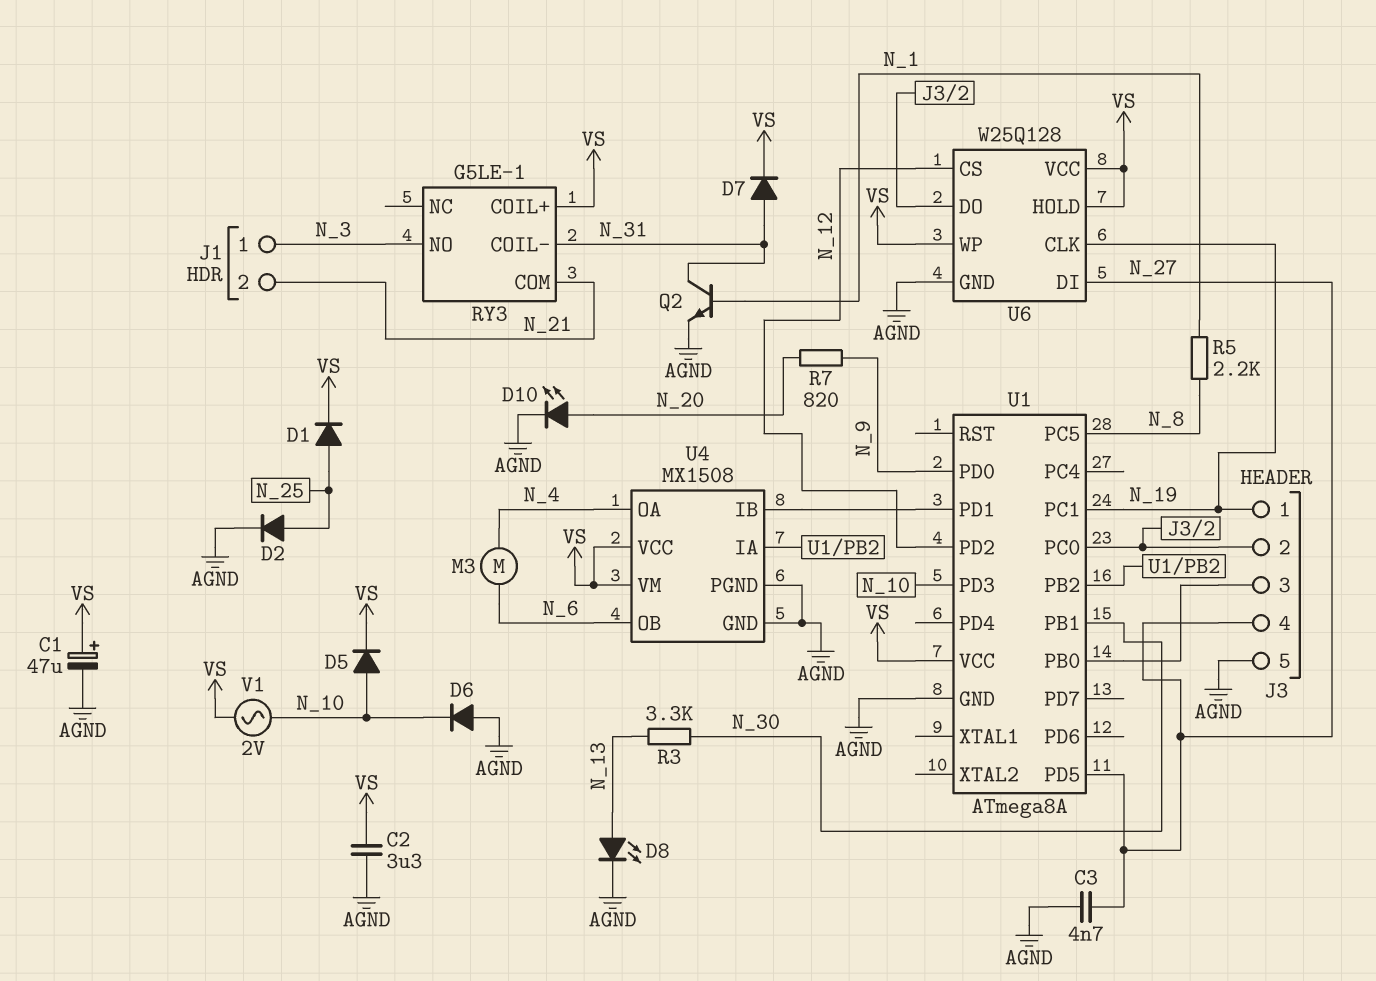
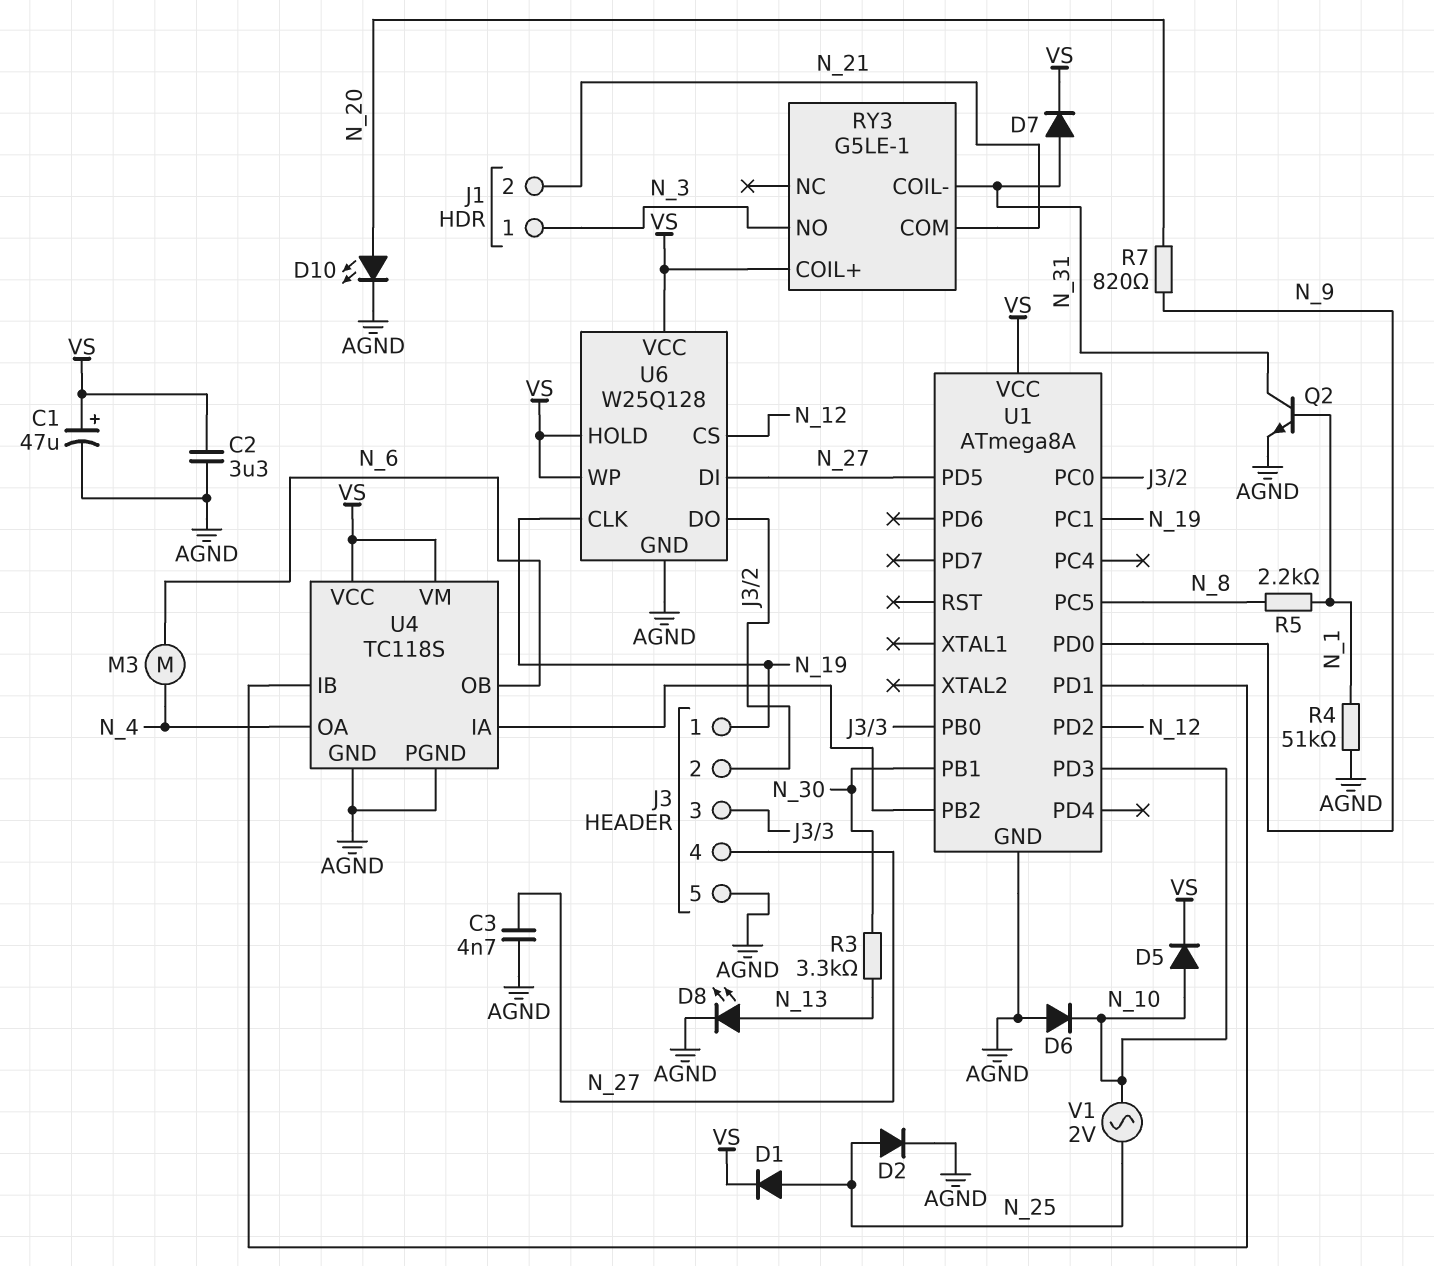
R4: none -> 51k (AGND, N_1)
U4: MX1508 -> TC118S
V1: AC 2V (N_10, VS) -> AC 2V (N_10, N_25)

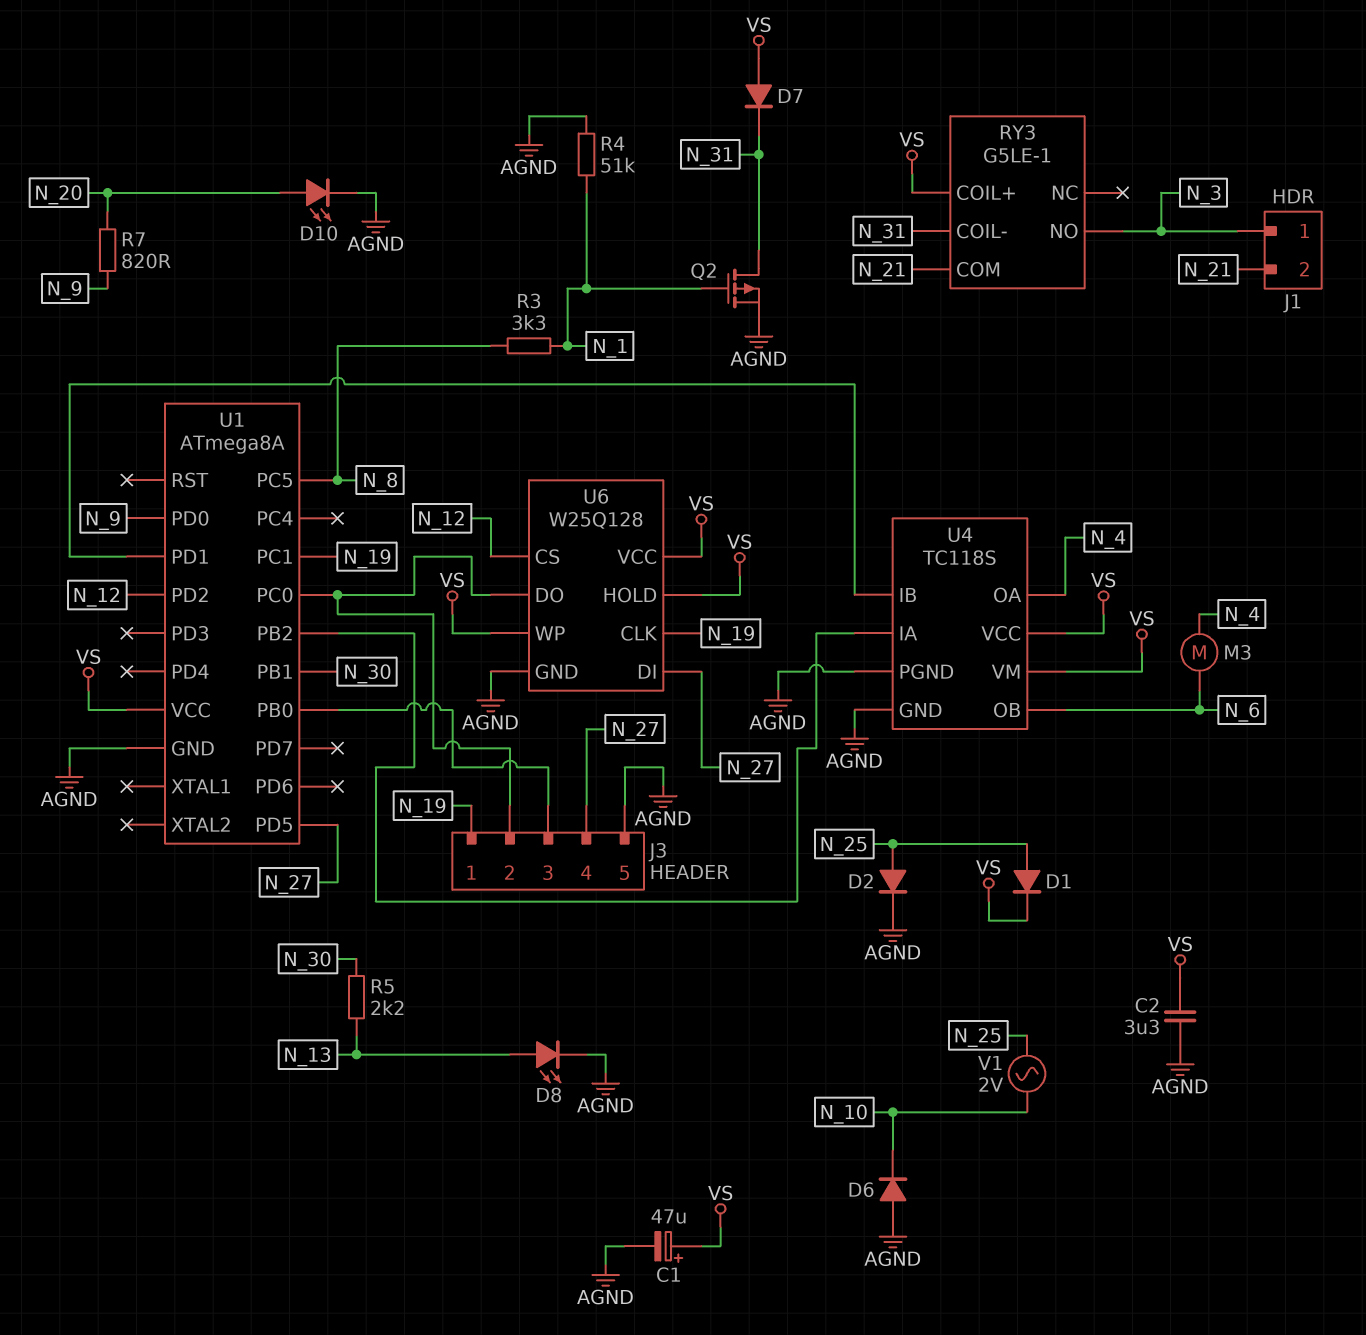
C3: 4.7nF (AGND, N_27) -> none
D5: diode (A N_10, K VS) -> none
D7: diode (A N_31, K VS) -> diode (A VS, K N_31)
Q2: NPN (B N_1, C N_31, E AGND) -> PMOS (G N_1, D N_31, S AGND)
R3: 3.3k (N_13, N_30) -> 3.3k (N_1, N_8)
R5: 2.2k (N_1, N_8) -> 2.2k (N_13, N_30)
U1 pin PD3: N_10 -> none

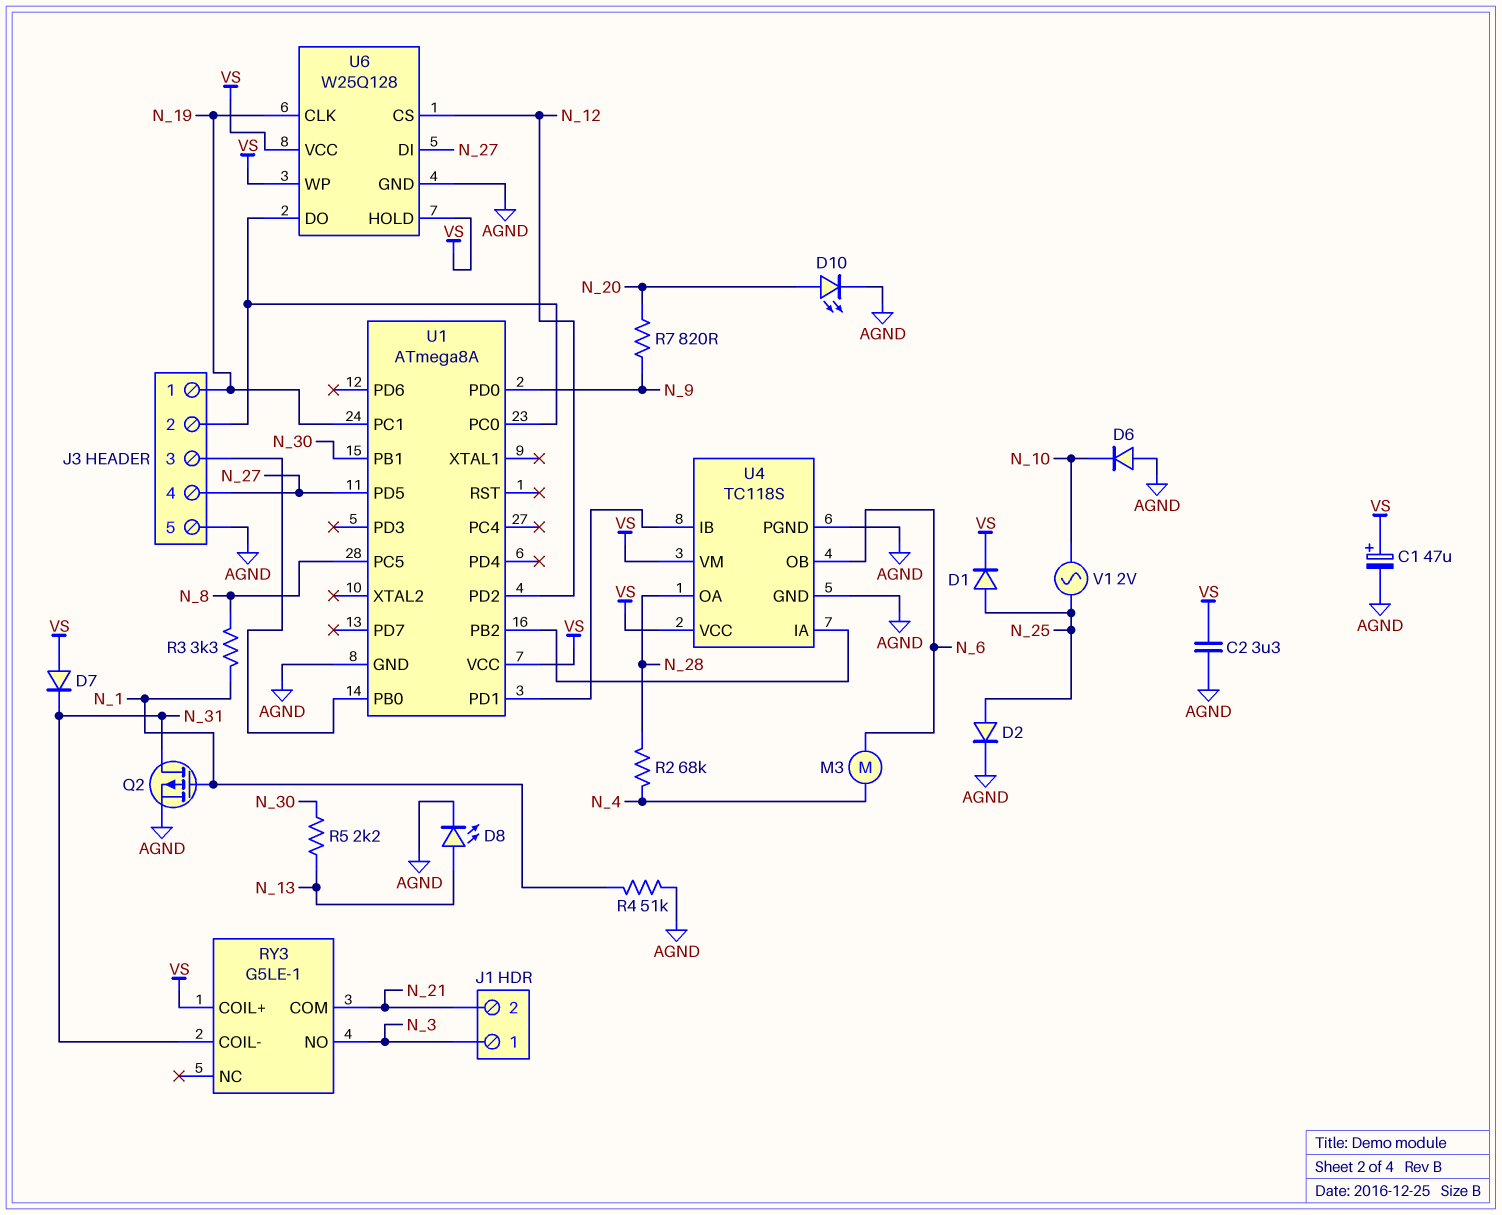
R2: none -> 68k (N_4, N_28)
U4 pin OA: N_4 -> N_28

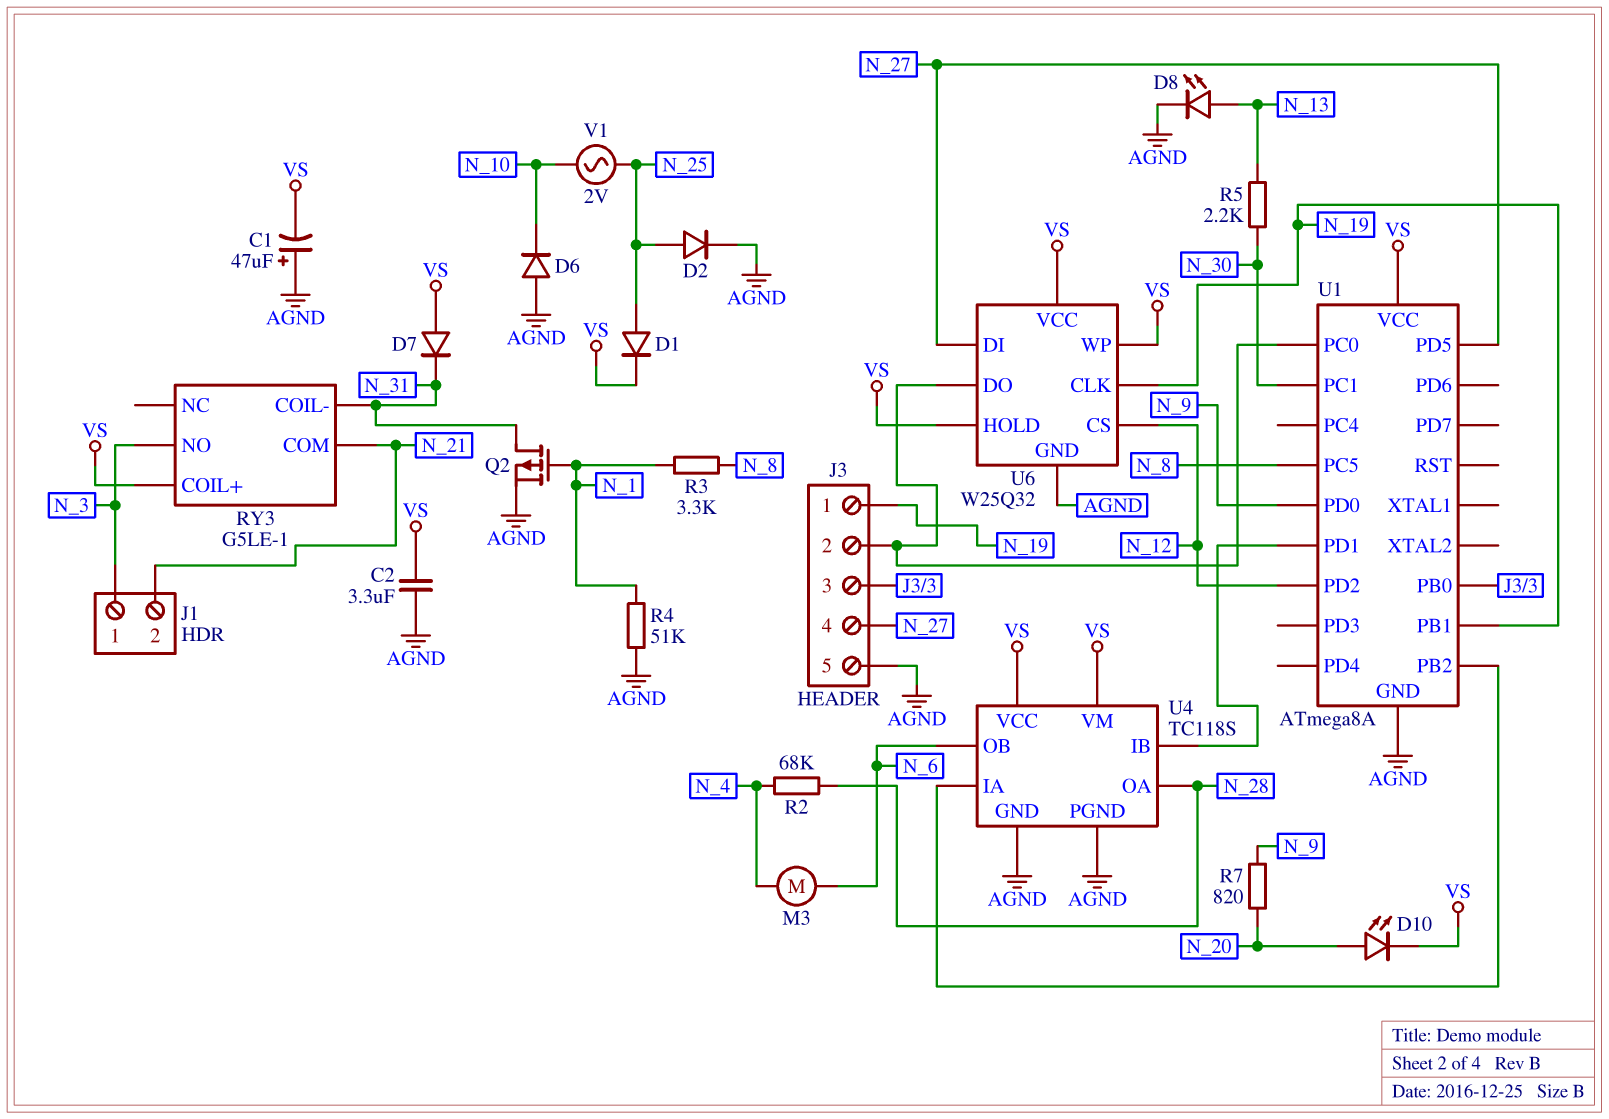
C1: 47uF (plus VS, minus AGND) -> 47uF (plus AGND, minus VS)
D10: LED (A N_20, K AGND) -> LED (A N_20, K VS)
U1 pin PB1: N_30 -> N_19
U1 pin PC1: N_19 -> N_30
U6: W25Q128 -> W25Q32

